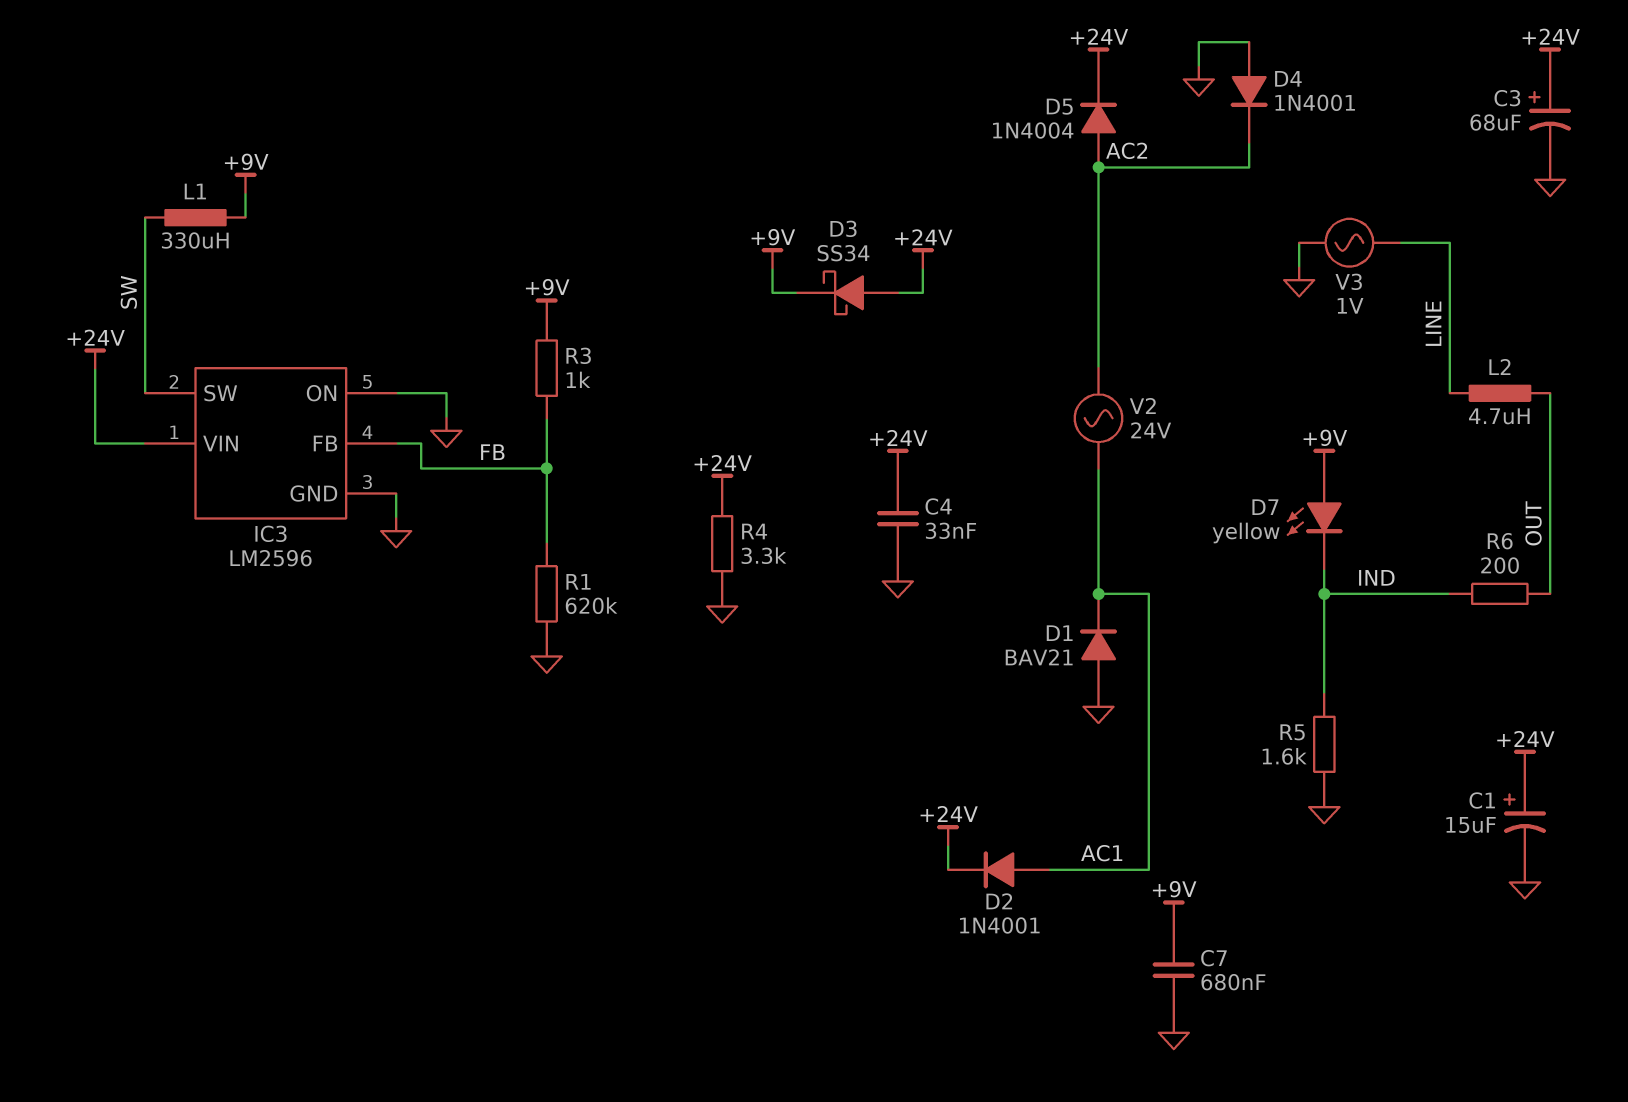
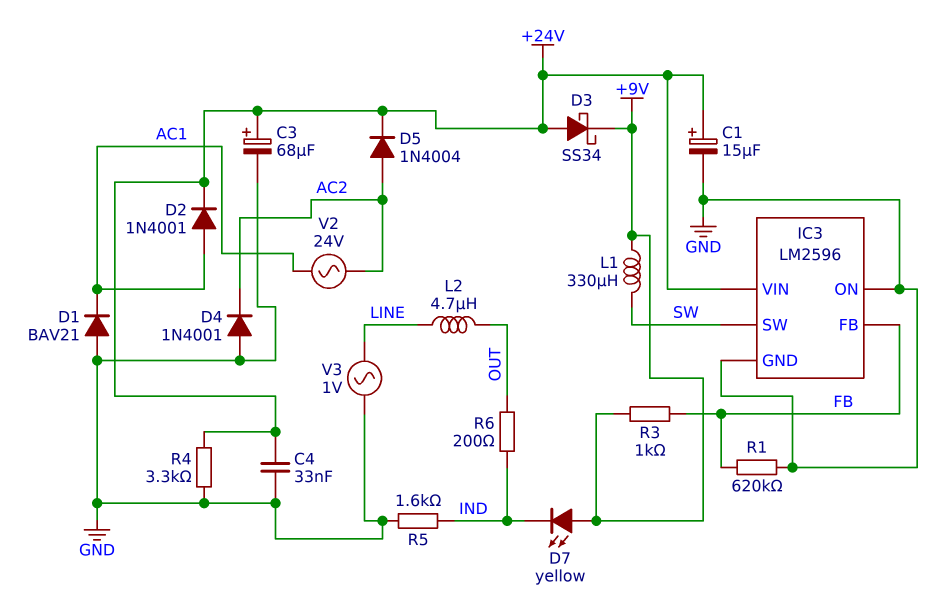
C7: 680nF (+9V, GND) -> none

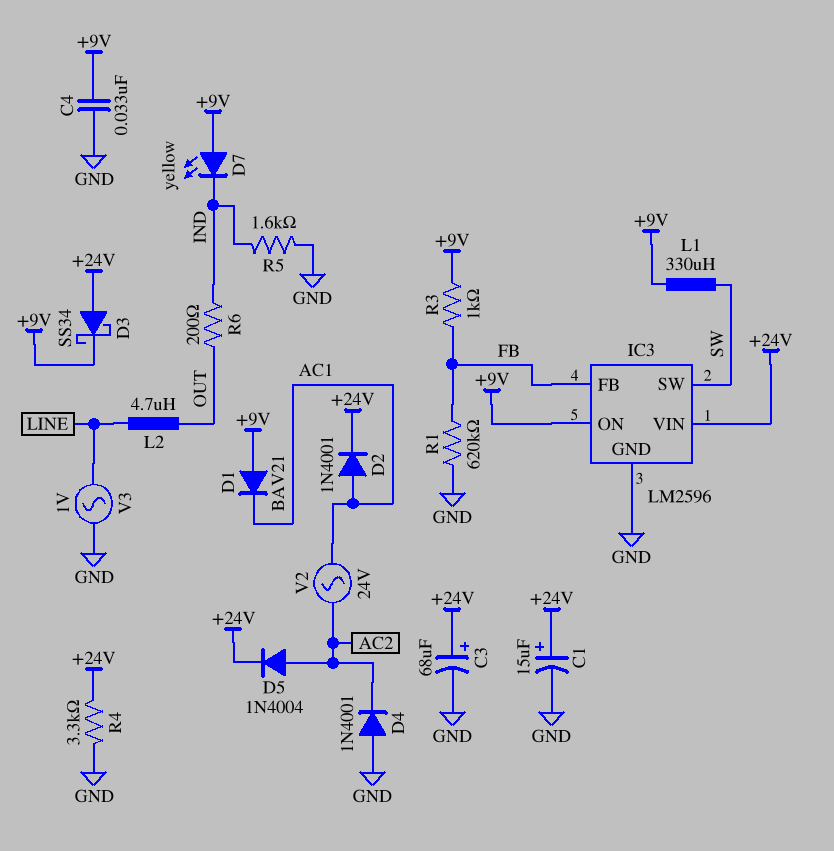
C4: 33nF (+24V, GND) -> 33nF (+9V, GND)
D1: diode BAV21 (A GND, K AC1) -> diode BAV21 (A +9V, K AC1)
IC3 pin ON: GND -> +9V

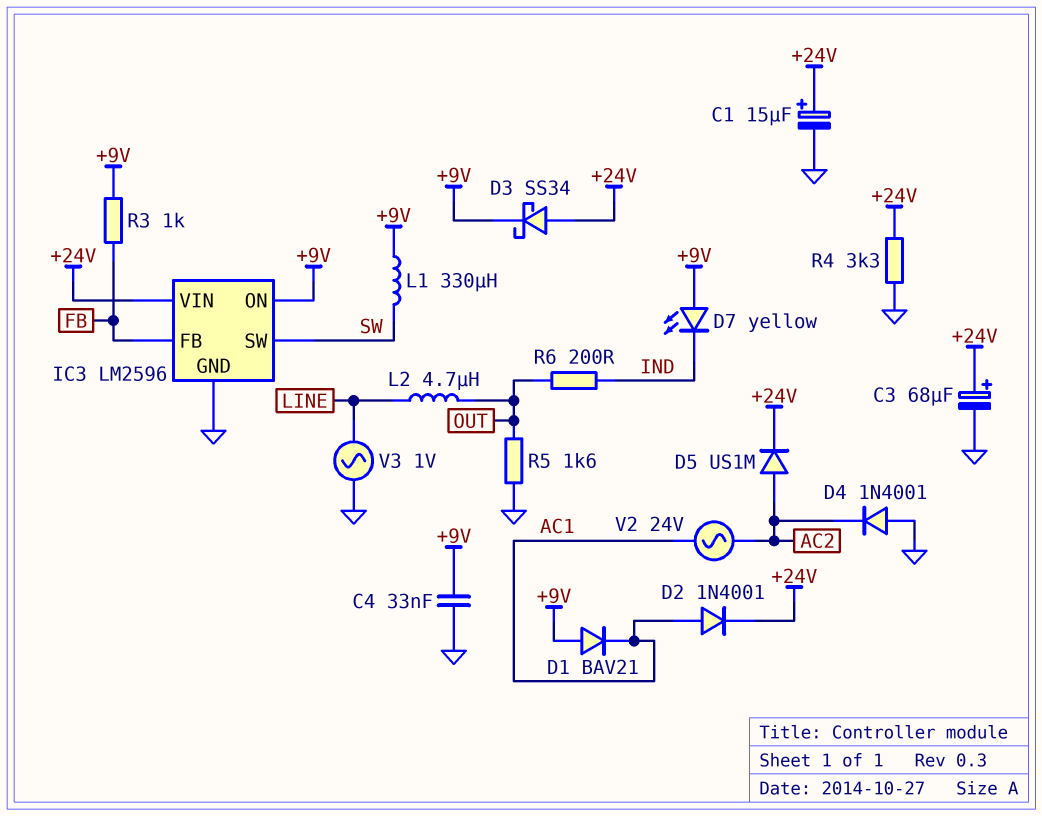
D5: diode 1N4004 (A AC2, K +24V) -> diode US1M (A AC2, K +24V)
R1: 620k (FB, GND) -> none
R5: 1.6k (GND, IND) -> 1.6k (GND, OUT)

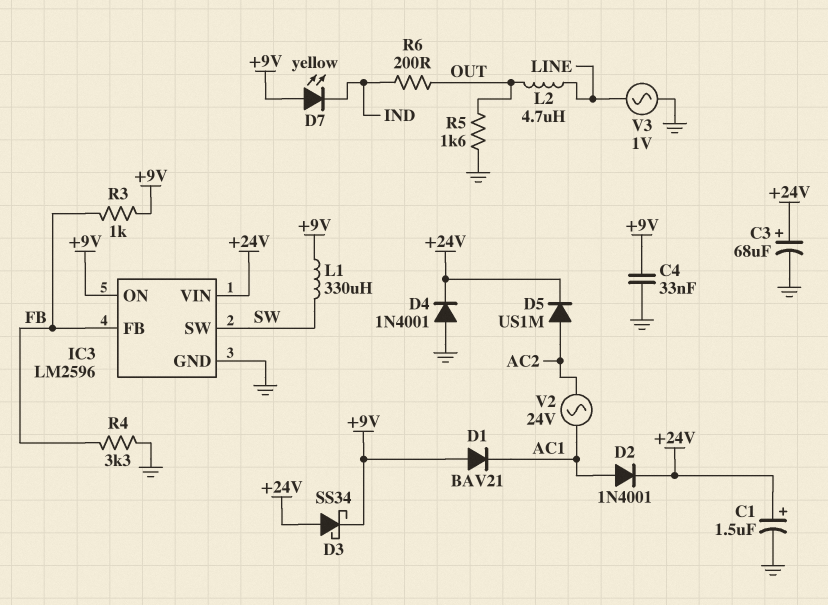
C1: 15uF (plus +24V, minus GND) -> 1.5uF (plus +24V, minus GND)
D4: diode 1N4001 (A GND, K AC2) -> diode 1N4001 (A GND, K +24V)
R4: 3.3k (+24V, GND) -> 3.3k (FB, GND)

